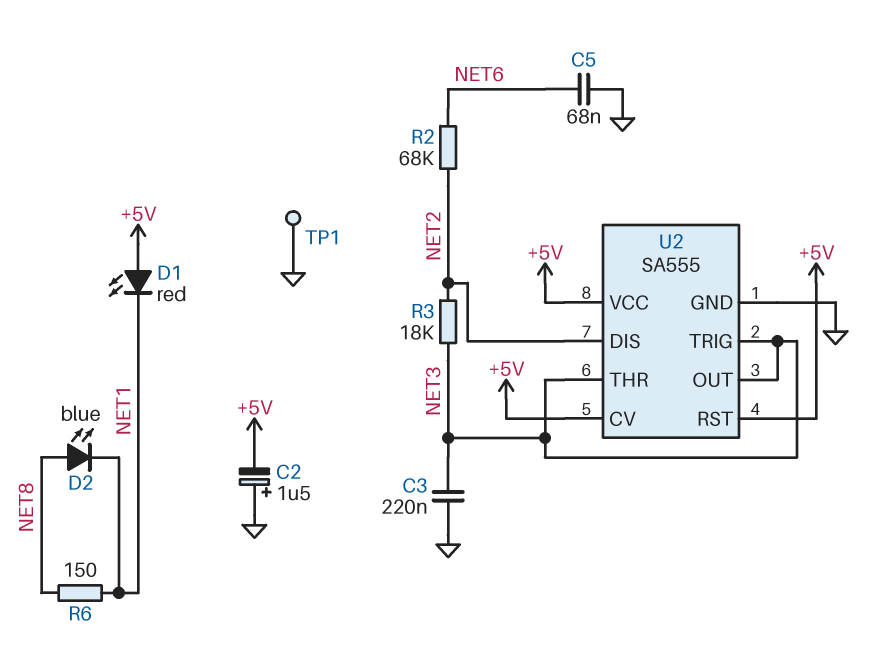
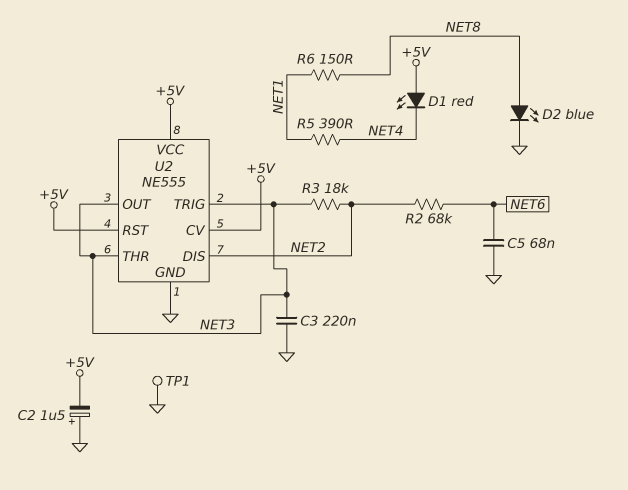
D1: LED red (A +5V, K NET1) -> LED red (A +5V, K NET4)
D2: LED blue (A NET8, K NET1) -> LED blue (A NET8, K GND)
R5: none -> 390 (NET1, NET4)
U2: SA555 -> NE555

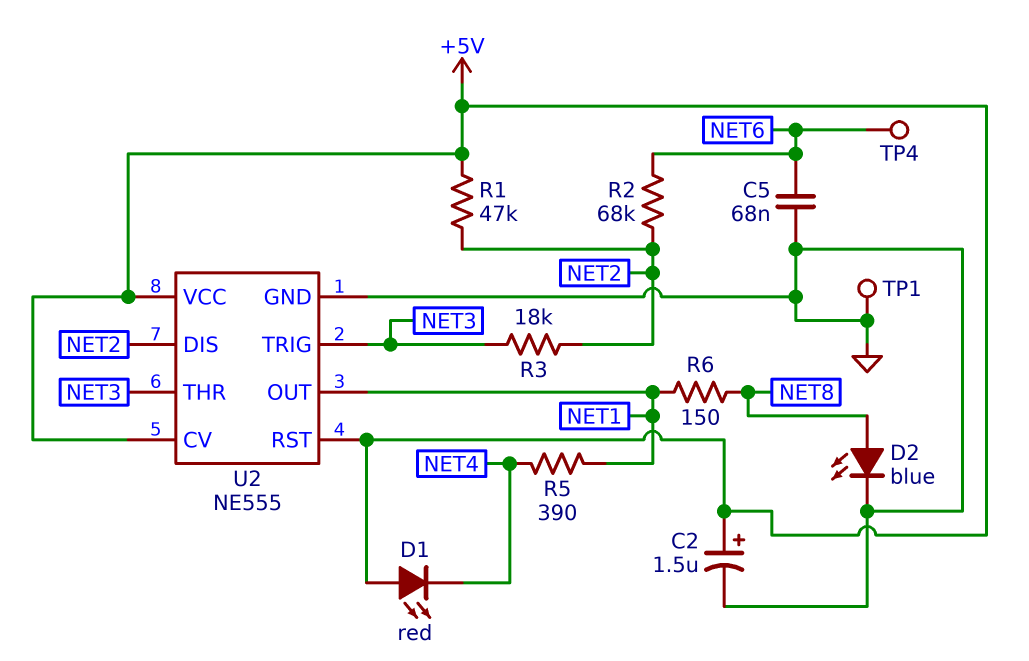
C2: 1.5uF (plus GND, minus +5V) -> 1.5uF (plus +5V, minus GND)
C3: 220nF (GND, NET3) -> none
R1: none -> 47k (+5V, NET2)
TP4: none -> test point (NET6)
U2 pin OUT: NET3 -> NET1

